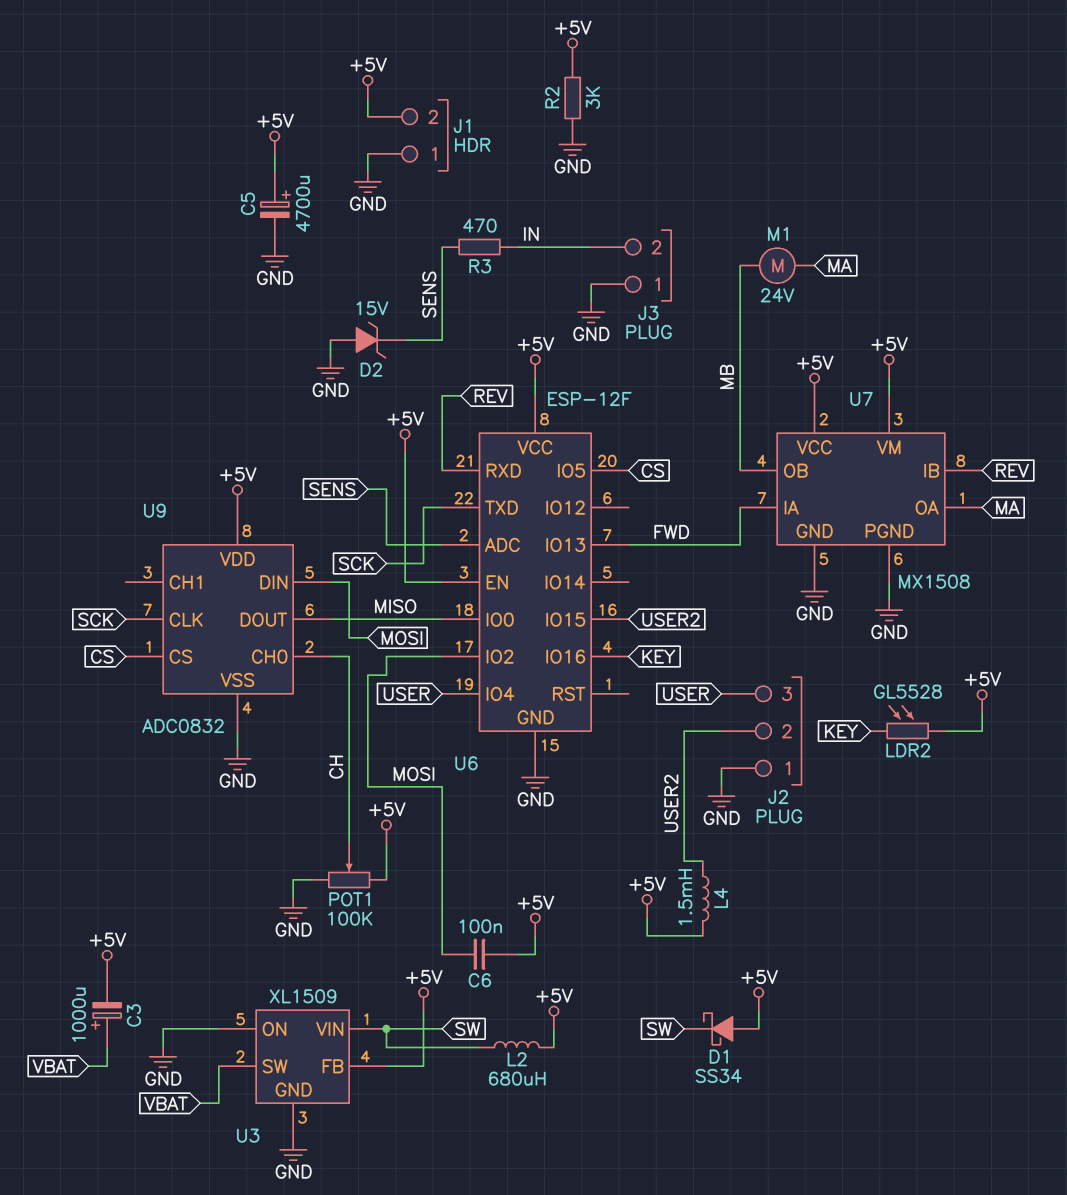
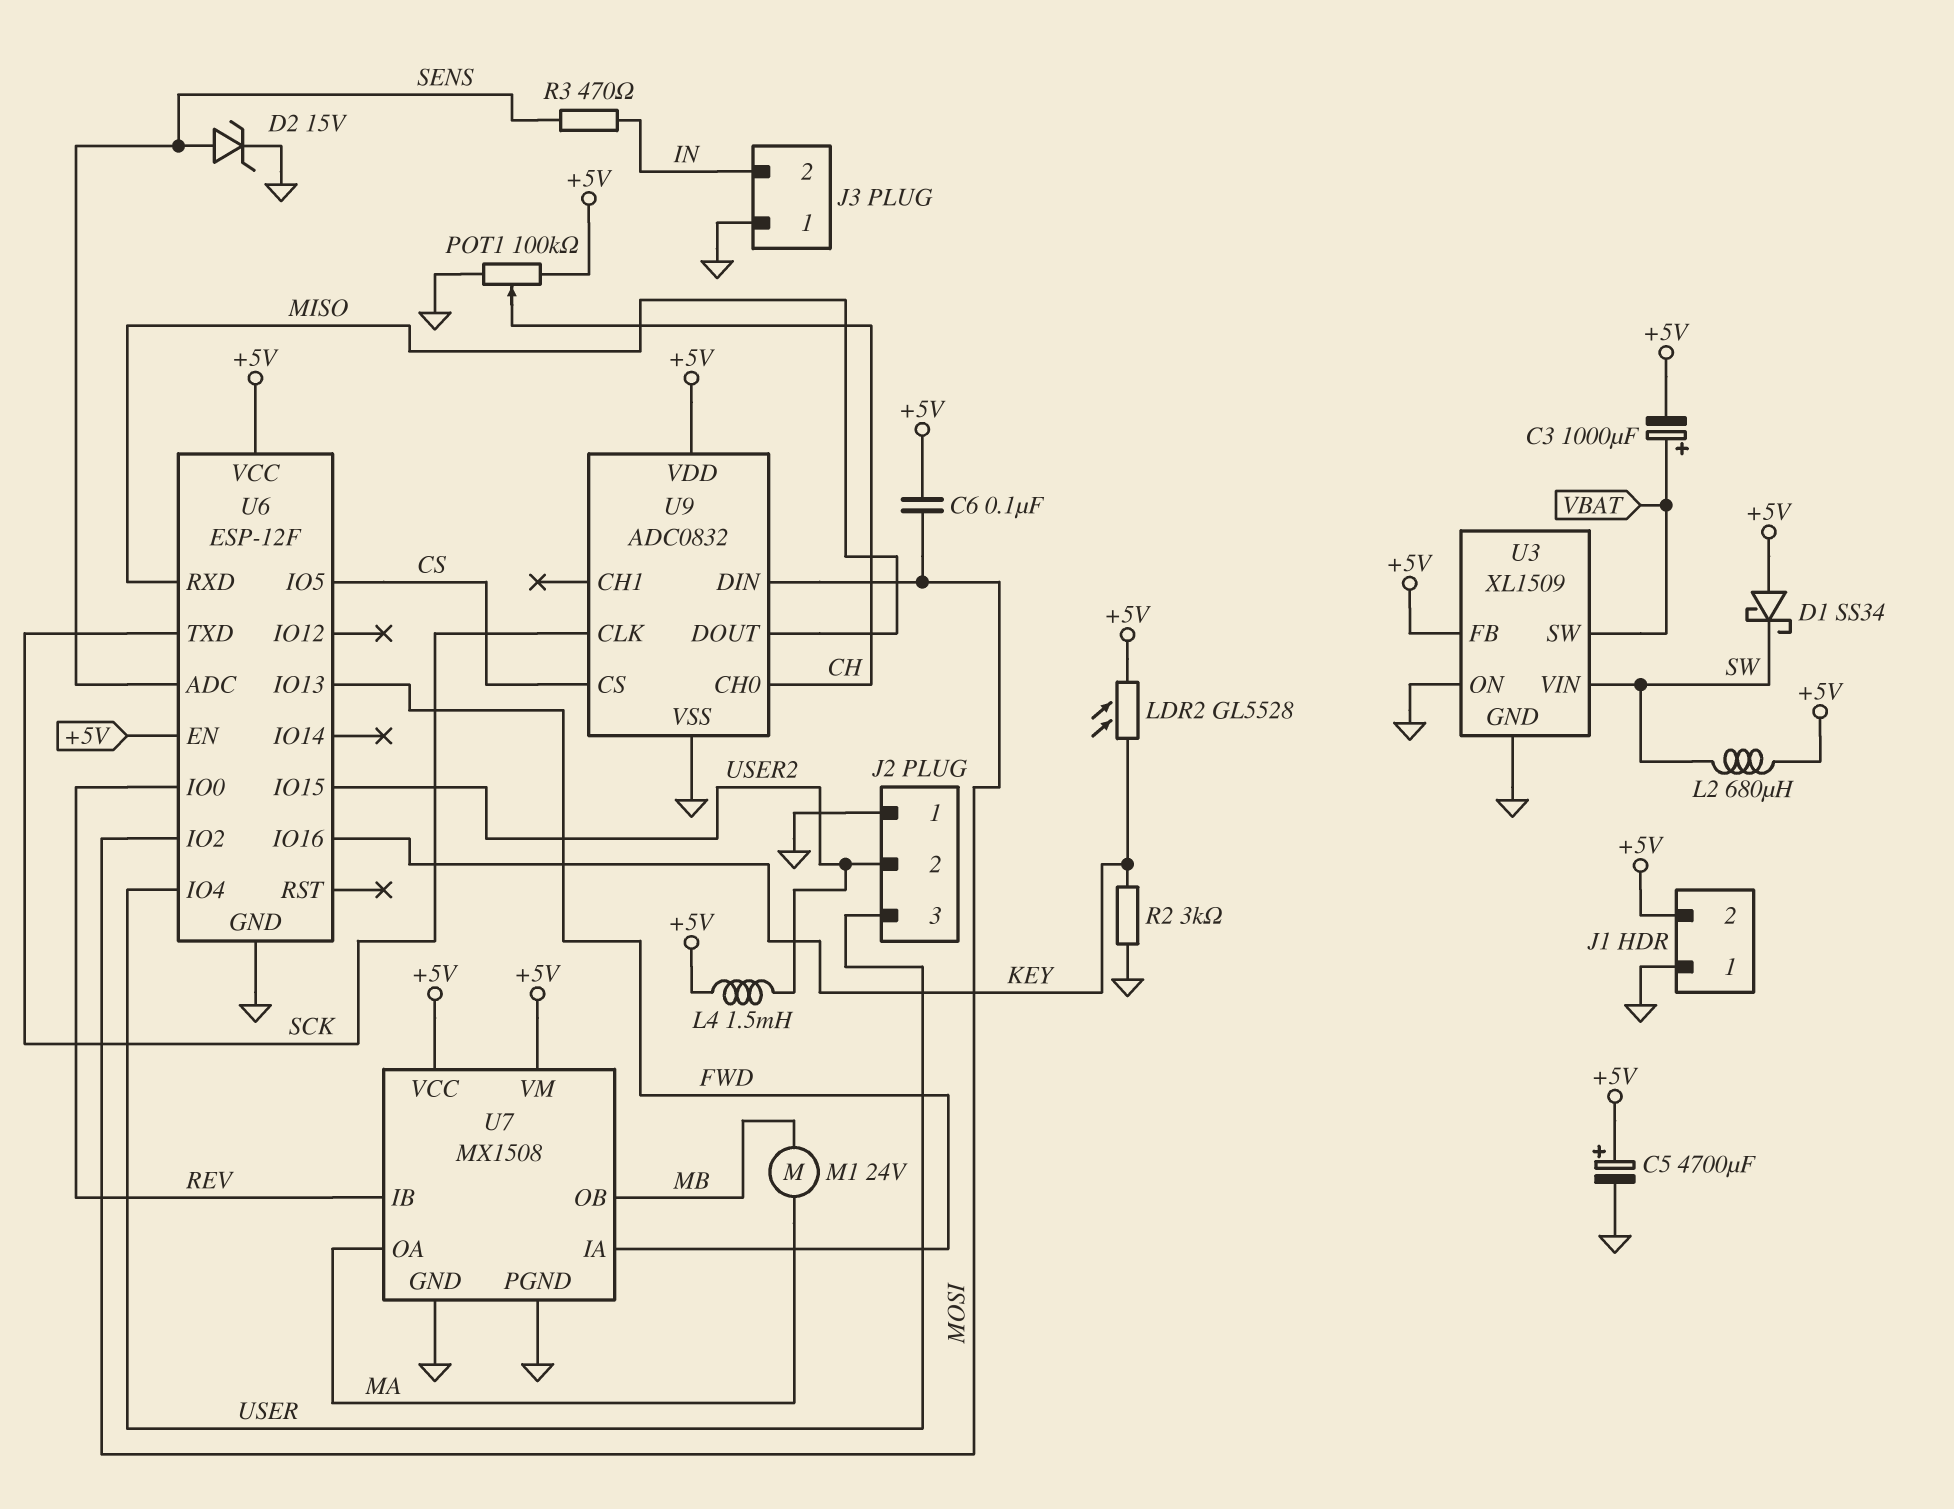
D2: zener 15V (A GND, K SENS) -> zener 15V (A SENS, K GND)
R2: 3k (+5V, GND) -> 3k (GND, KEY)
U6 pin IO0: MISO -> REV
U6 pin RXD: REV -> MISO

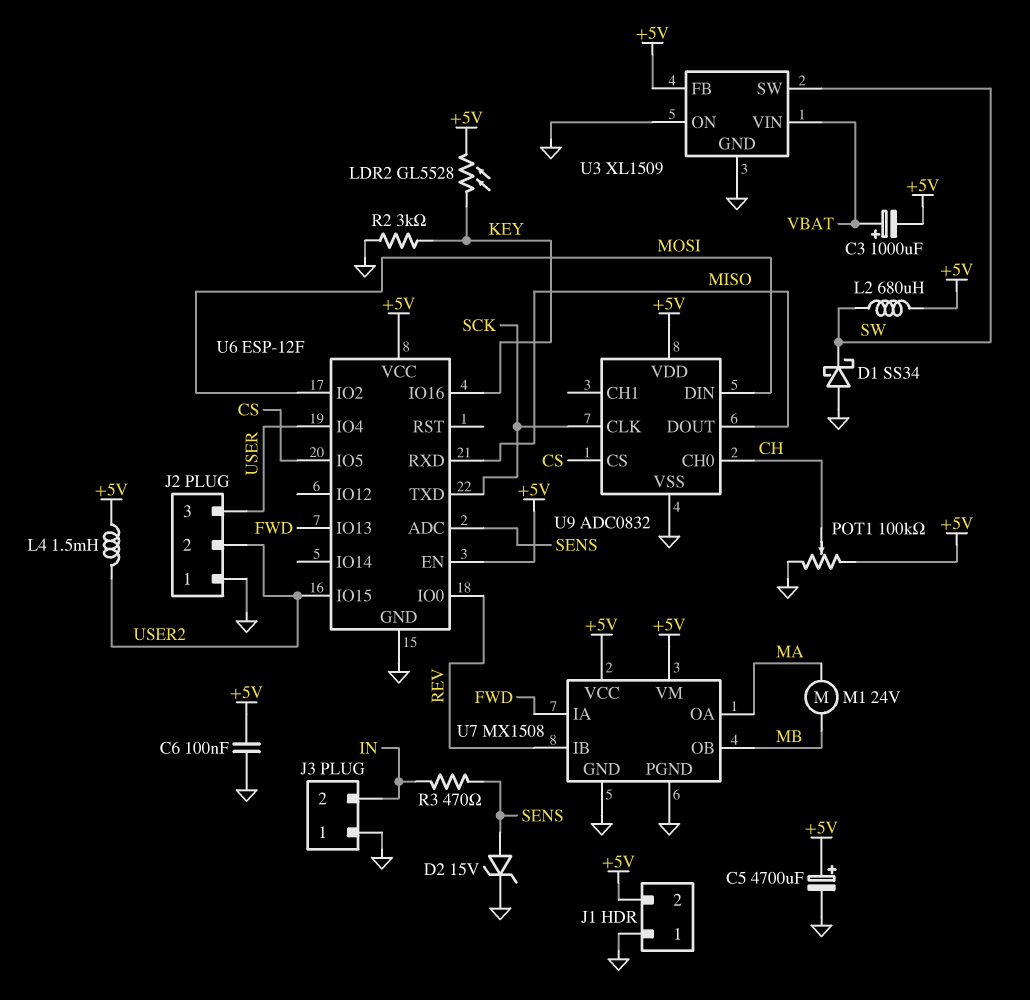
C6: 100nF (+5V, MOSI) -> 100nF (+5V, GND)
D1: schottky SS34 (A +5V, K SW) -> schottky SS34 (A GND, K SW)
U3 pin SW: VBAT -> SW
U3 pin VIN: SW -> VBAT

